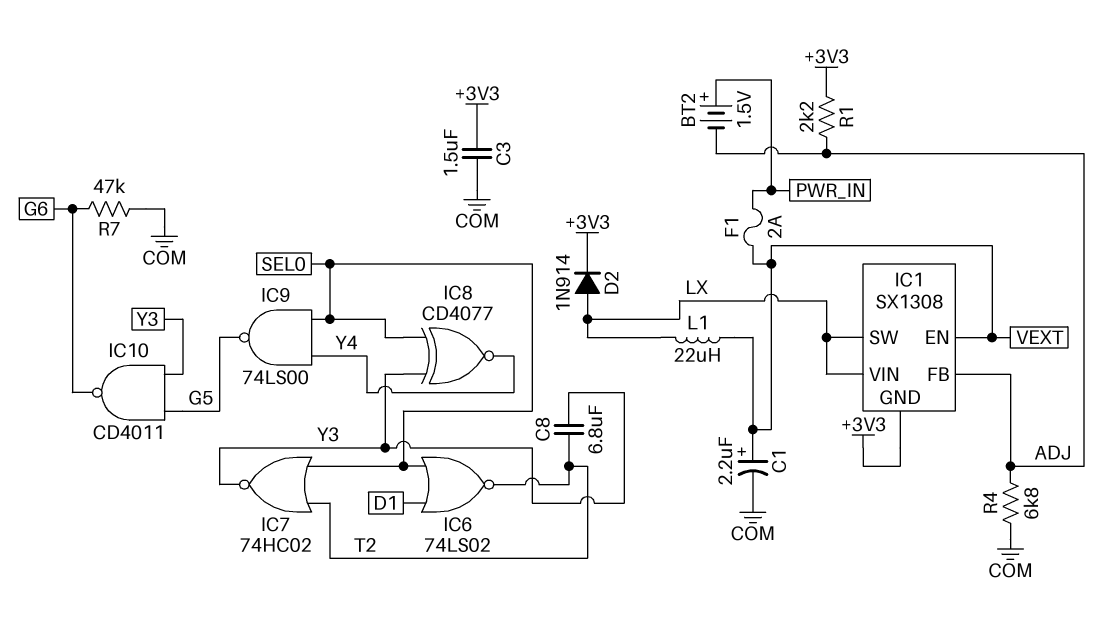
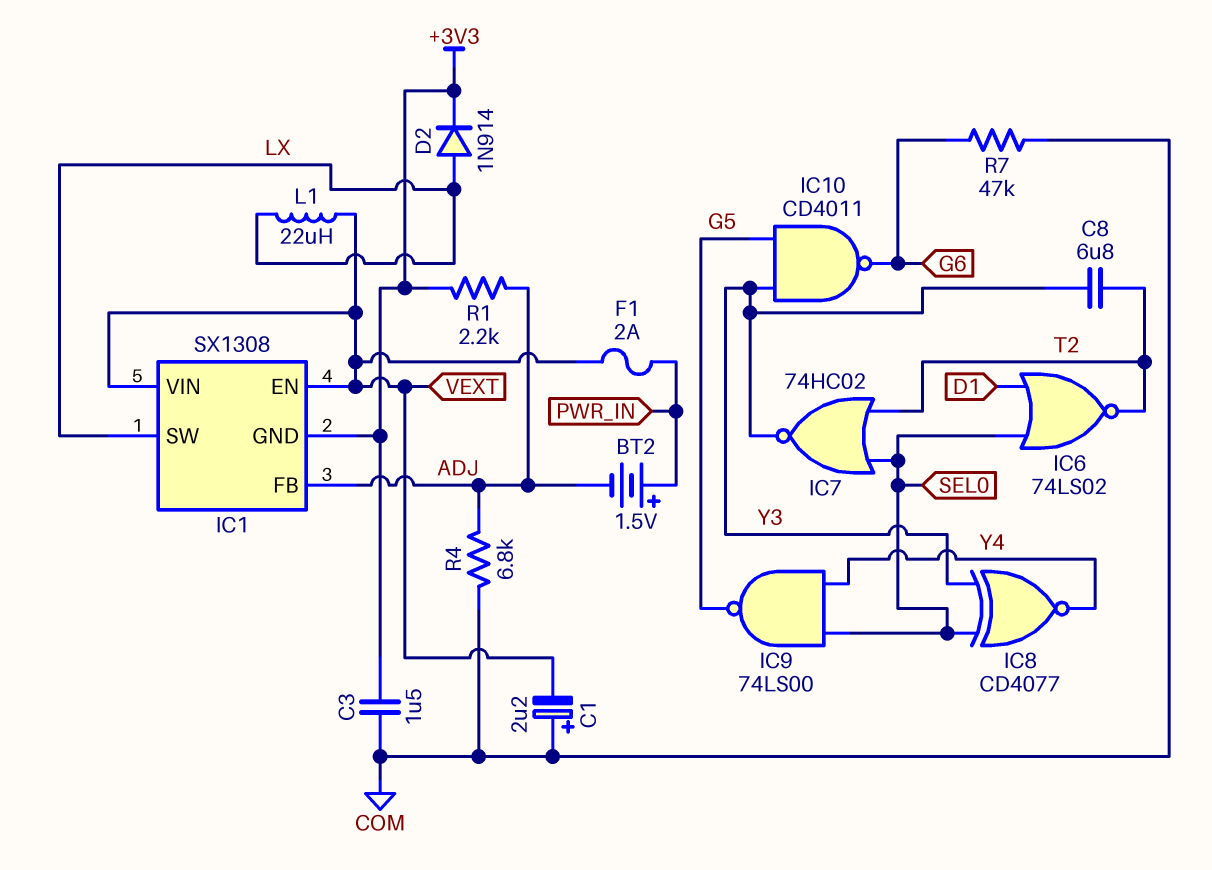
C1: 2.2uF (plus VEXT, minus COM) -> 2.2uF (plus COM, minus VEXT)
IC1 pin VIN: LX -> VEXT

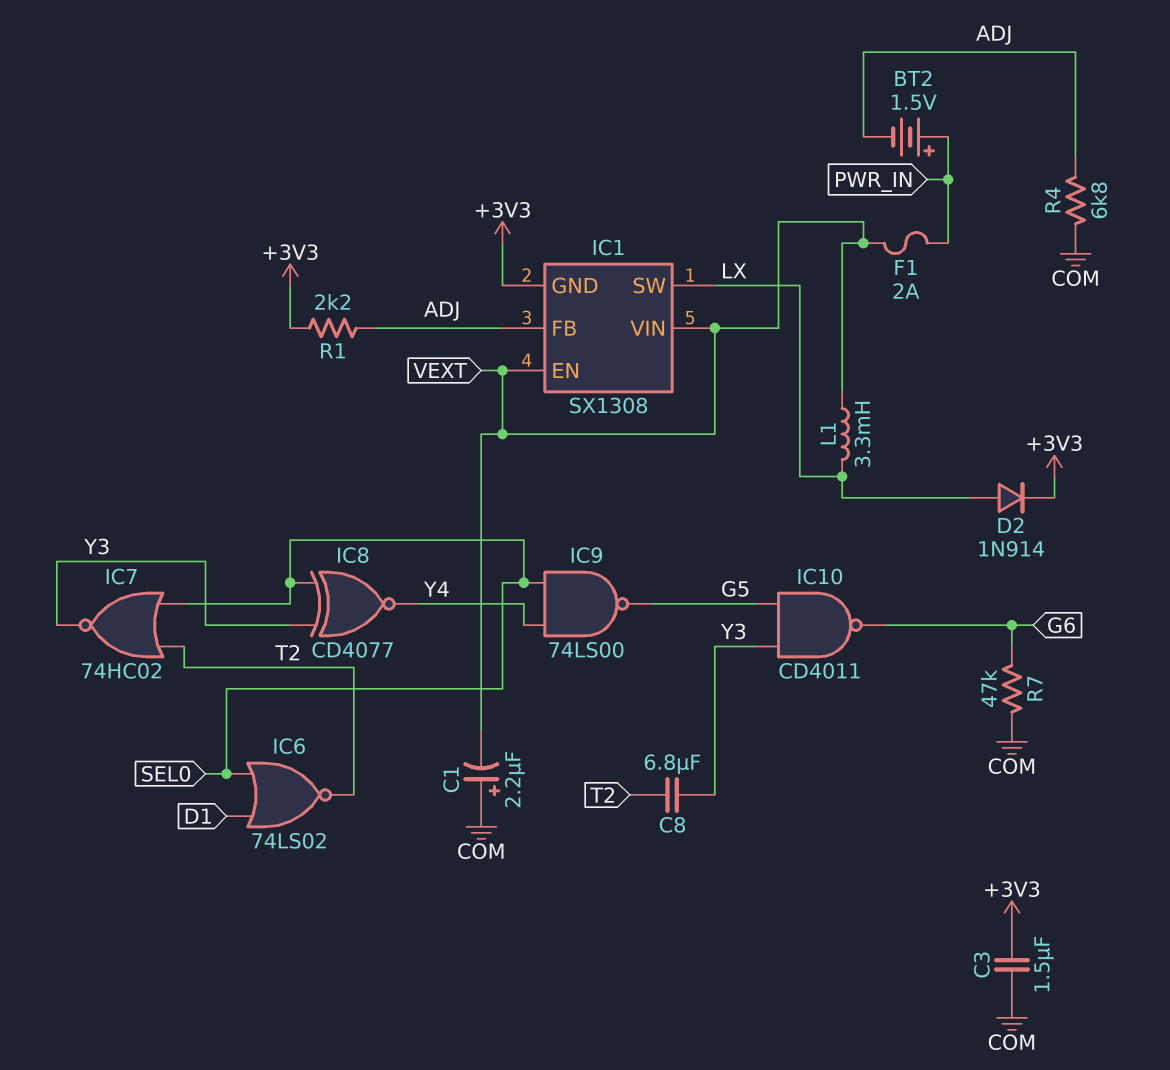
L1: 22uH (LX, VEXT) -> 3.3mH (LX, VEXT)

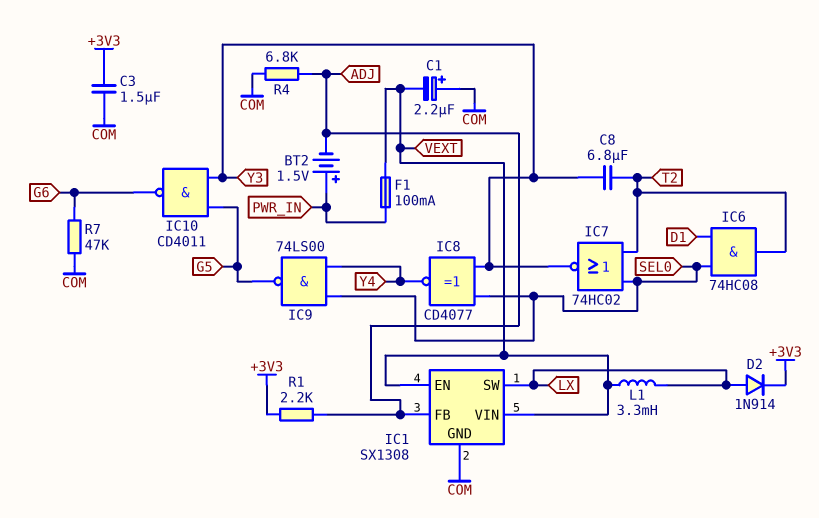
F1: 2A (PWR_IN, VEXT) -> 100mA (PWR_IN, VEXT)
IC1 pin GND: +3V3 -> COM
IC6: NOR 74LS02 (in D1, in SEL0, out T2) -> AND 74HC08 (in D1, in SEL0, out T2)

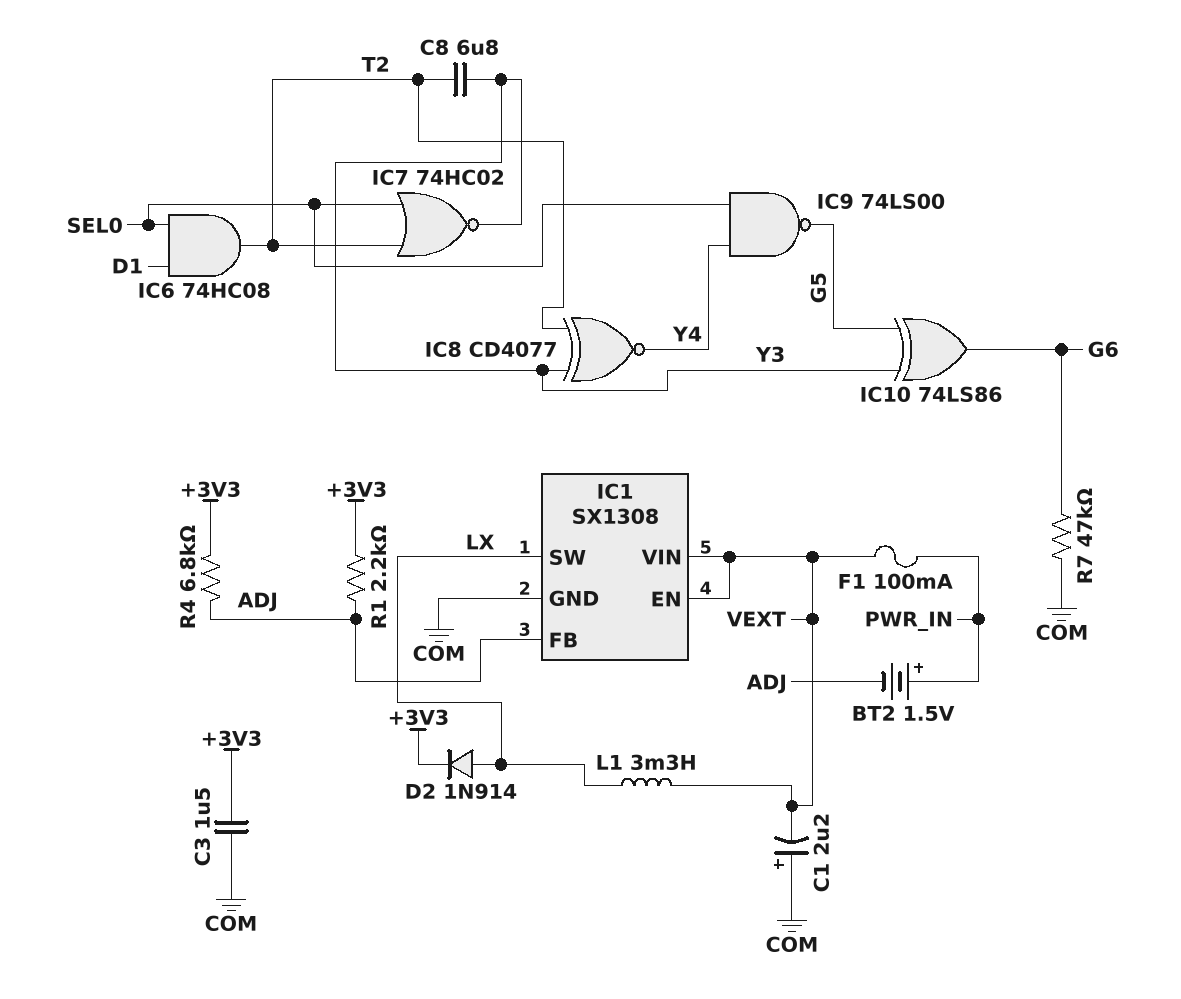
IC8: XNOR CD4077 (in SEL0, in Y3, out Y4) -> XNOR CD4077 (in T2, in Y3, out Y4)
IC10: NAND CD4011 (in G5, in Y3, out G6) -> XOR 74LS86 (in G5, in Y3, out G6)
R4: 6.8k (ADJ, COM) -> 6.8k (+3V3, ADJ)

